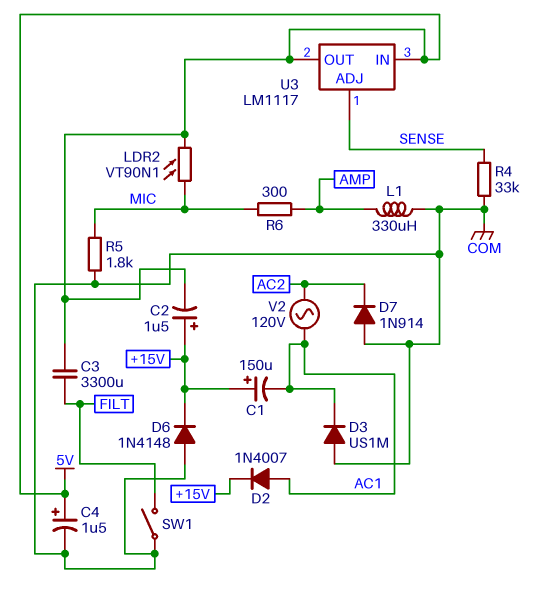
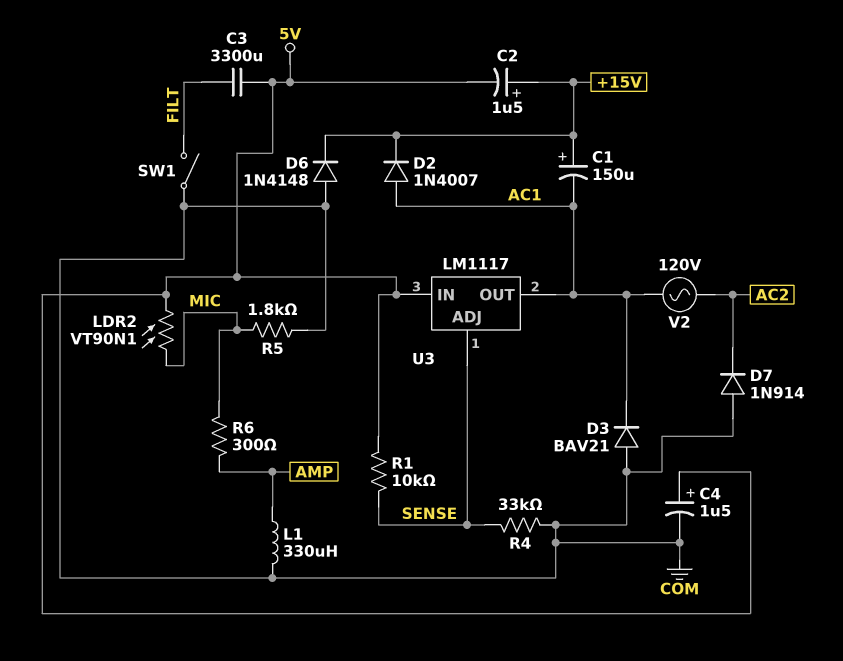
D3: diode US1M (A COM, K AC1) -> diode BAV21 (A COM, K AC1)
R1: none -> 10k (5V, SENSE)
U3 pin OUT: 5V -> AC1

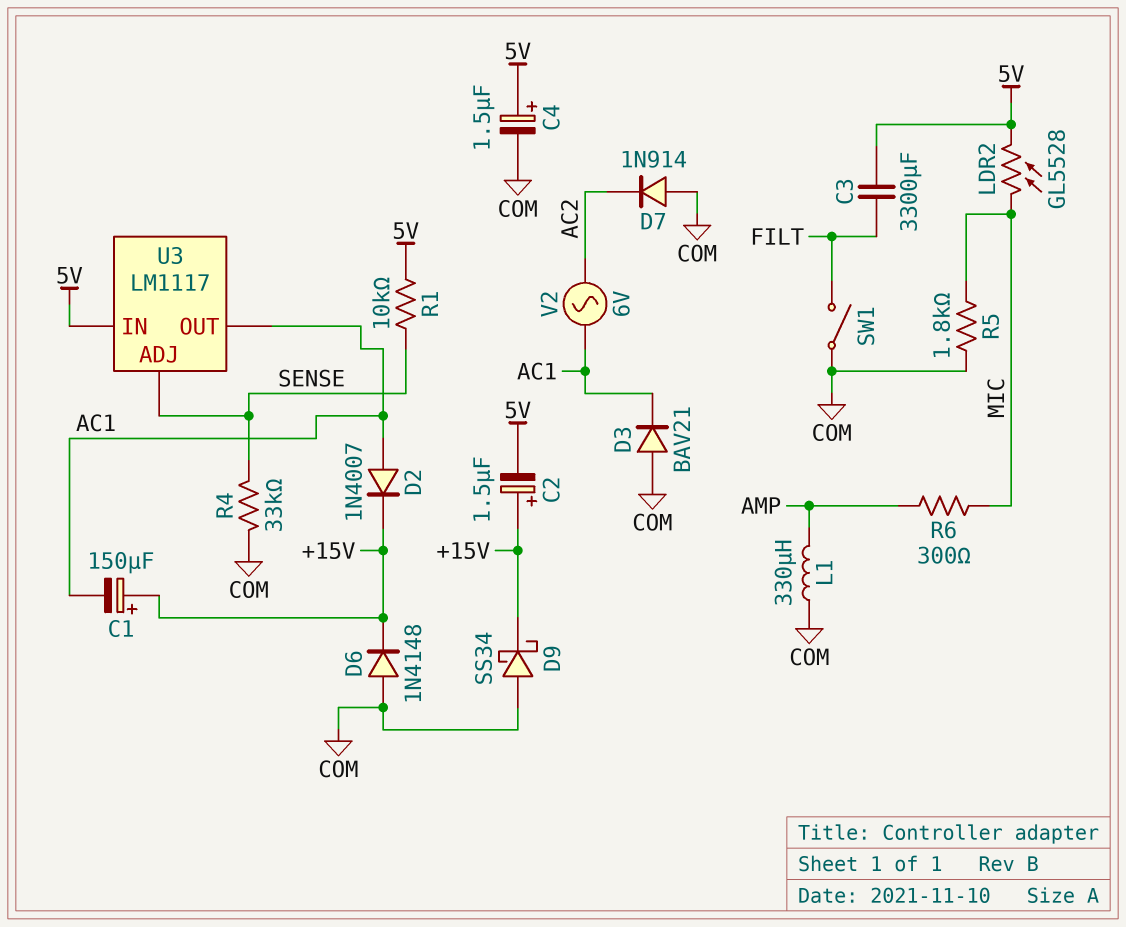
D9: none -> schottky SS34 (A COM, K +15V)
LDR2: VT90N1 (5V, MIC) -> GL5528 (5V, MIC)
V2: AC 120V (AC1, AC2) -> AC 6V (AC1, AC2)

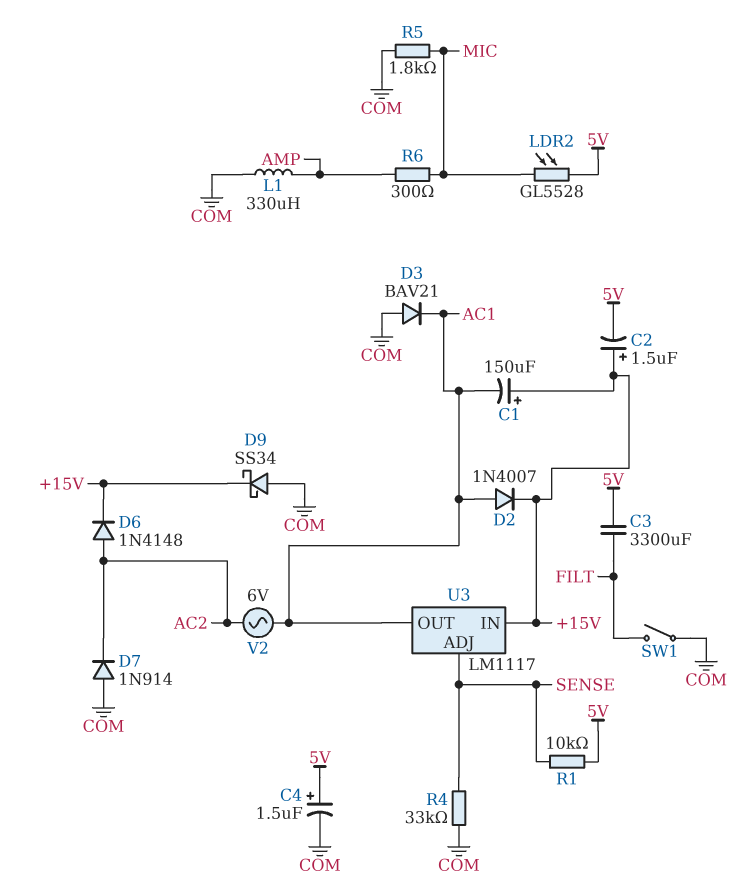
D6: diode 1N4148 (A COM, K +15V) -> diode 1N4148 (A AC2, K +15V)
U3 pin IN: 5V -> +15V

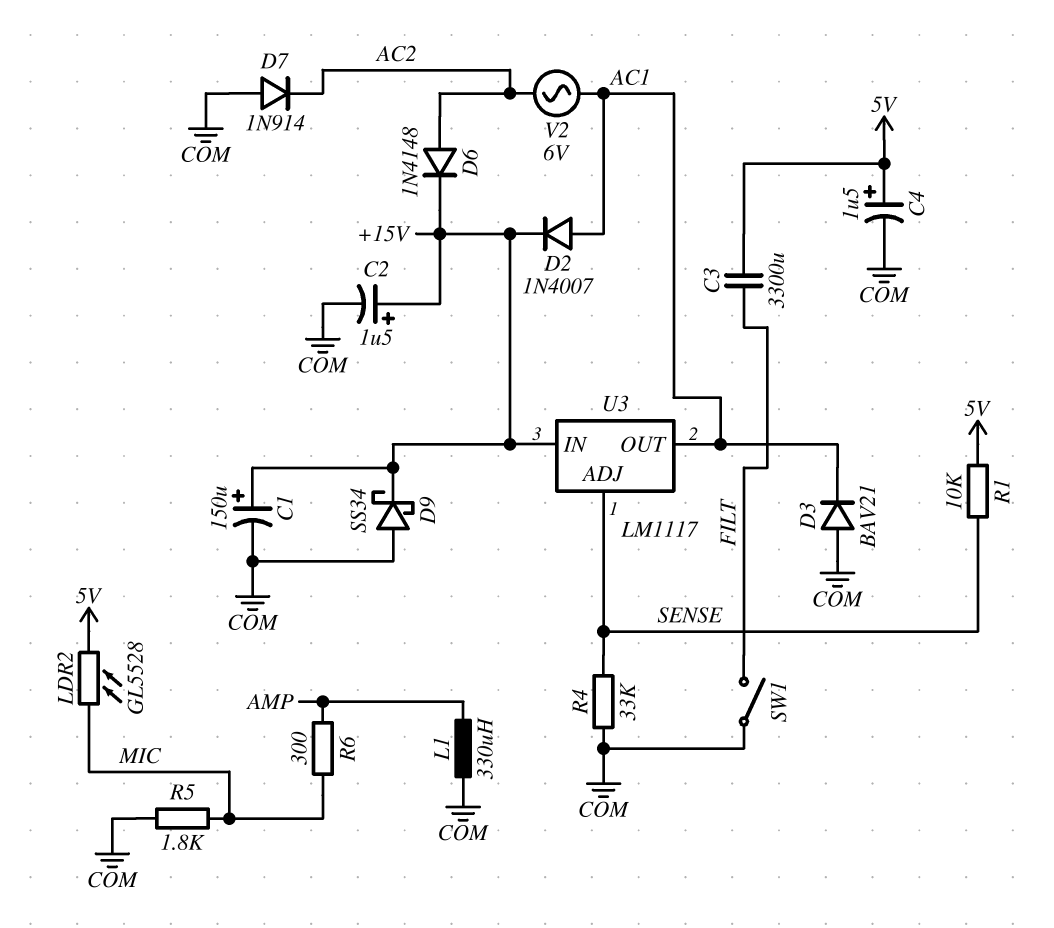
C1: 150uF (plus +15V, minus AC1) -> 150uF (plus +15V, minus COM)
C2: 1.5uF (plus +15V, minus 5V) -> 1.5uF (plus +15V, minus COM)

